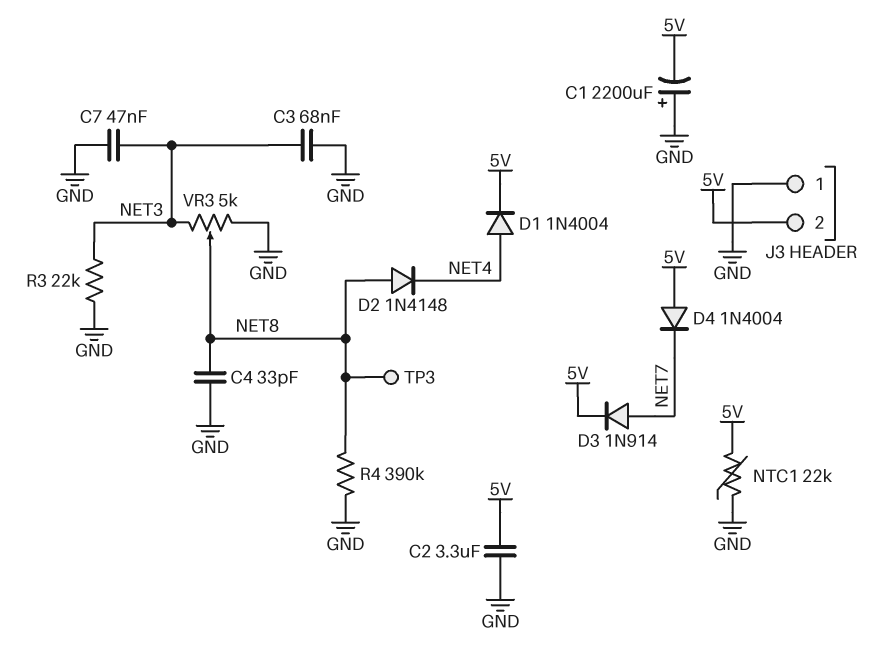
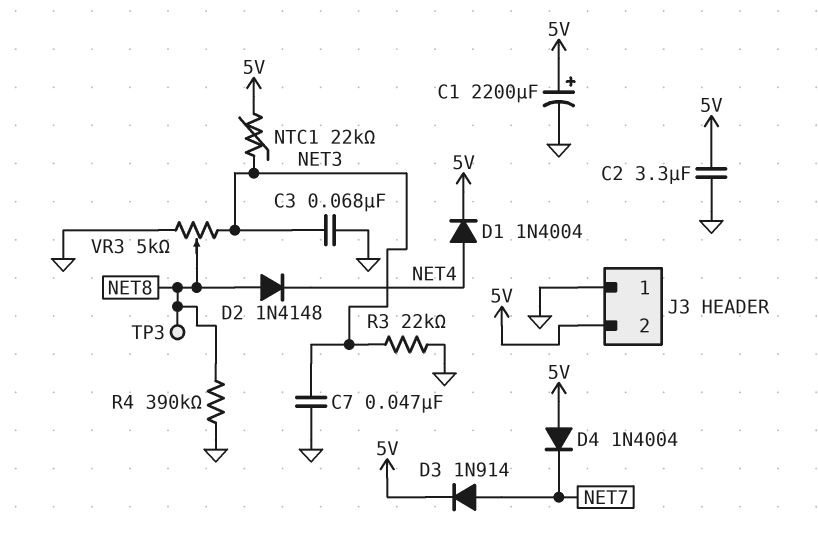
C1: 2200uF (plus GND, minus 5V) -> 2200uF (plus 5V, minus GND)
C4: 33pF (GND, NET8) -> none
NTC1: 22k (5V, GND) -> 22k (5V, NET3)

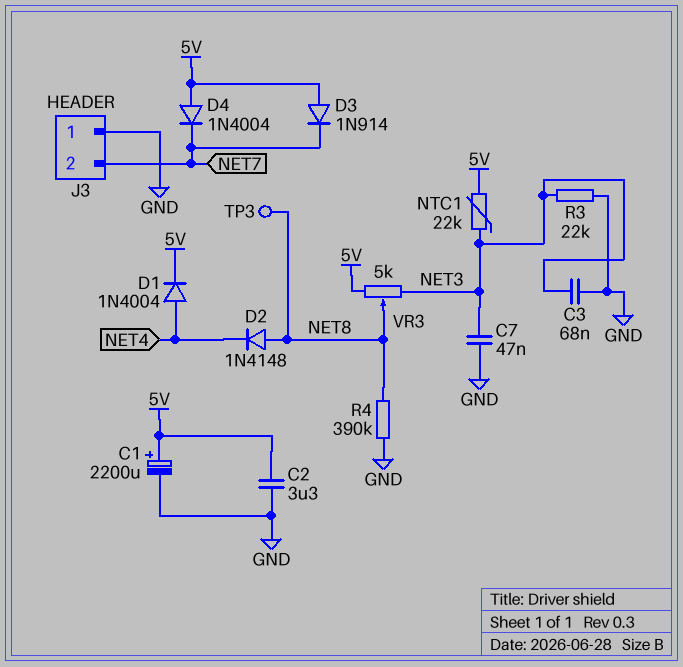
D3: diode 1N914 (A NET7, K 5V) -> diode 1N914 (A 5V, K NET7)
J3 pin 2: 5V -> NET7
VR3: 5k (GND, NET3, wiper NET8) -> 5k (5V, NET3, wiper NET8)

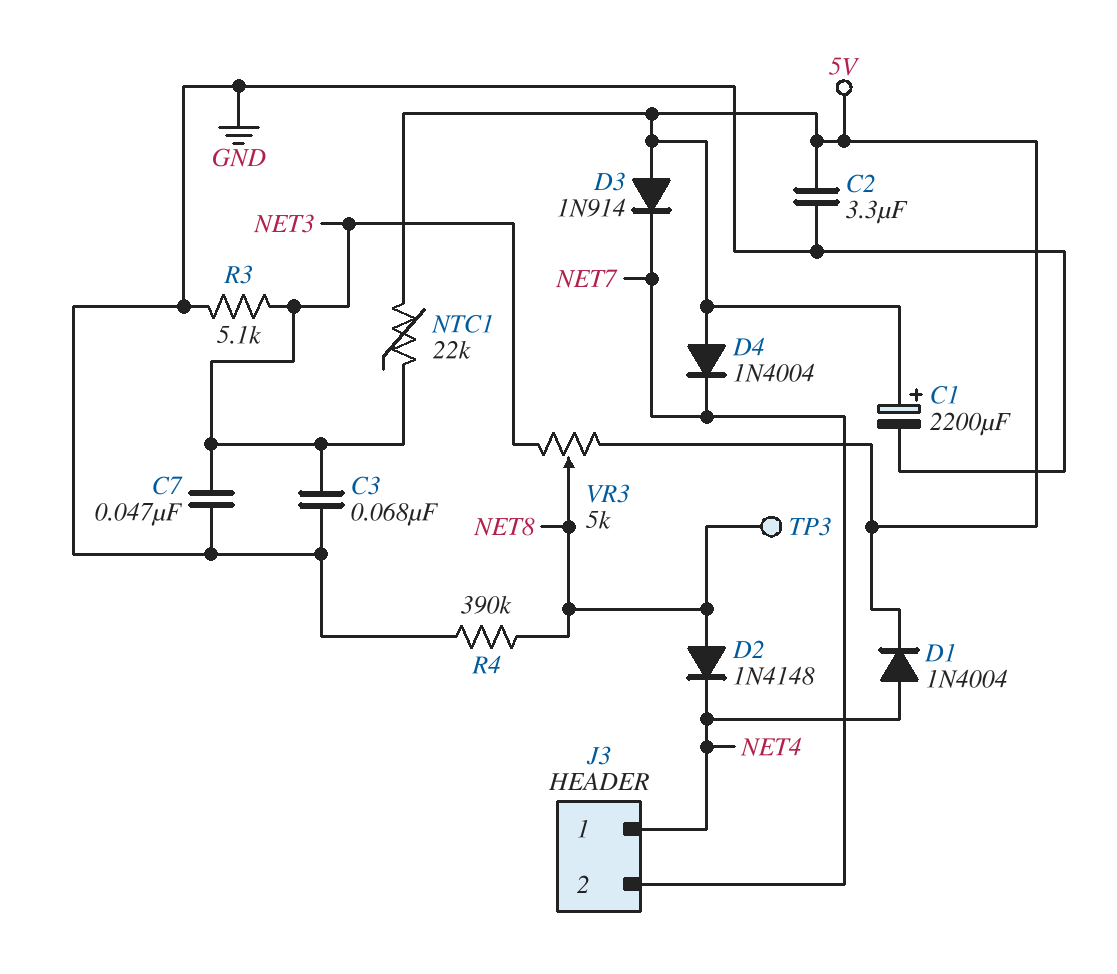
J3 pin 1: GND -> NET4
R3: 22k (GND, NET3) -> 5.1k (GND, NET3)

